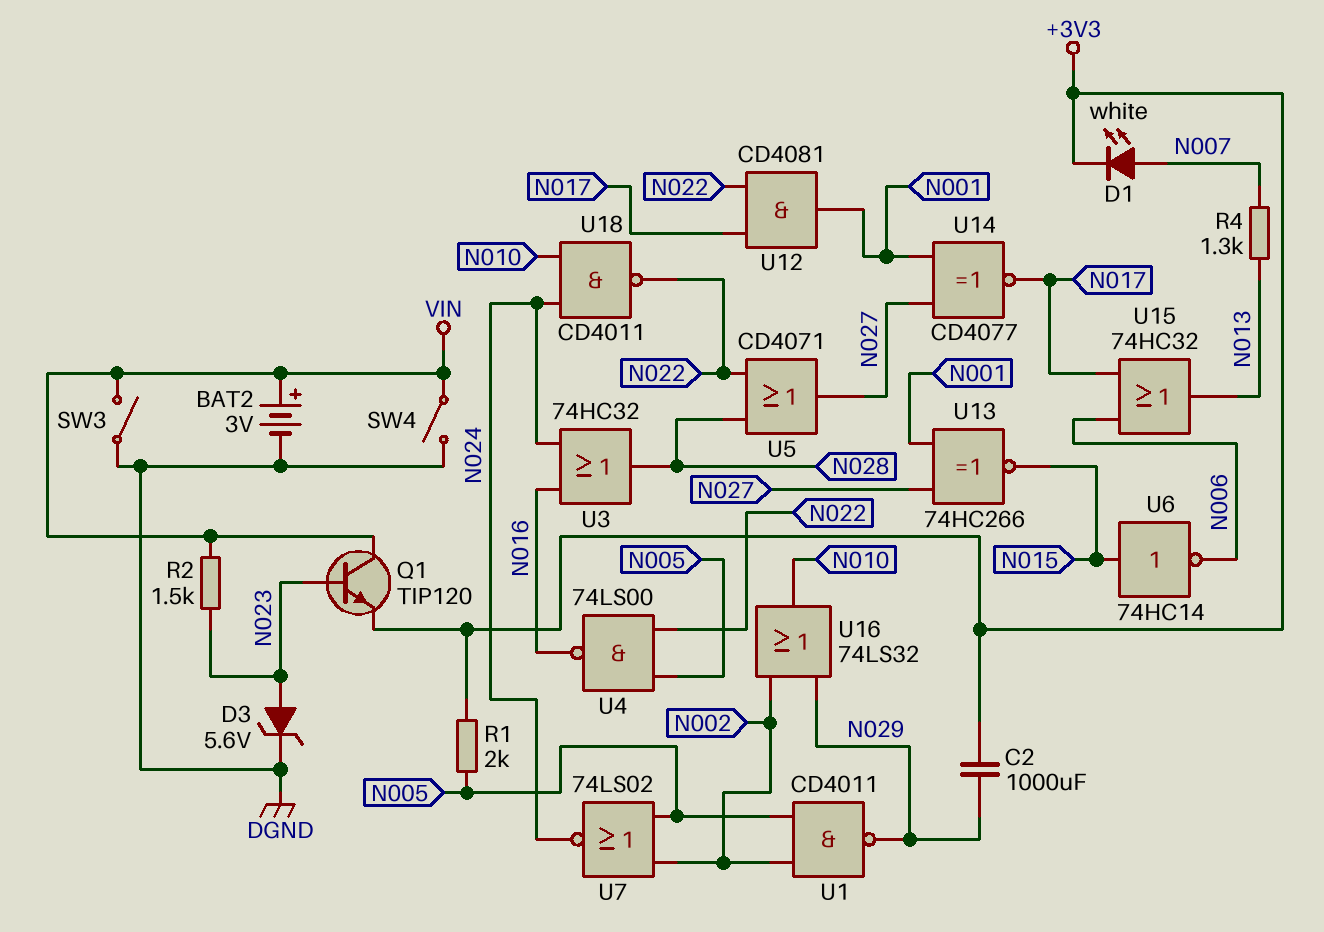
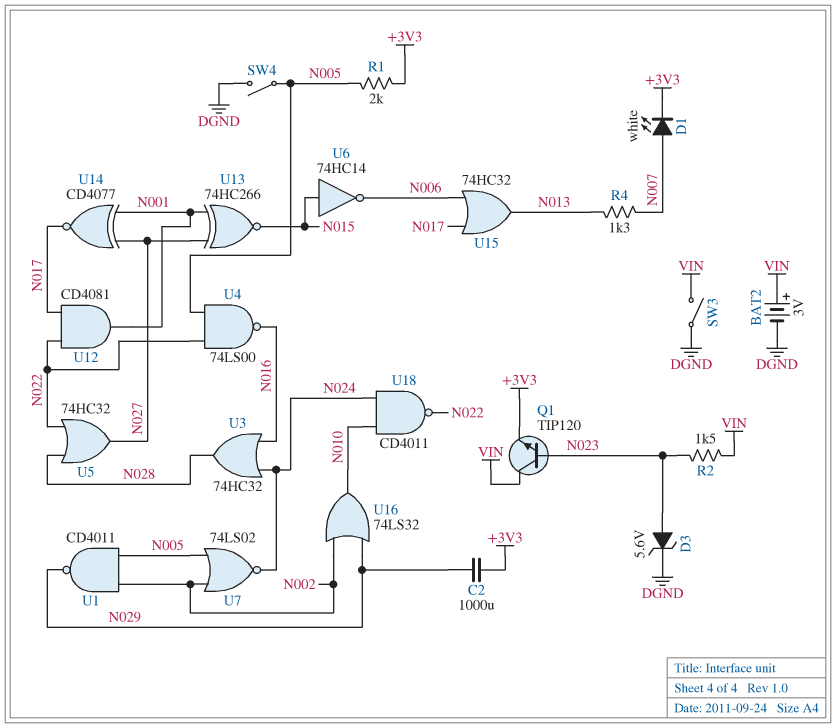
SW4: switch (DGND, VIN) -> switch (DGND, N005)
U5: OR CD4071 (in N022, in N028, out N027) -> OR 74HC32 (in N022, in N028, out N027)

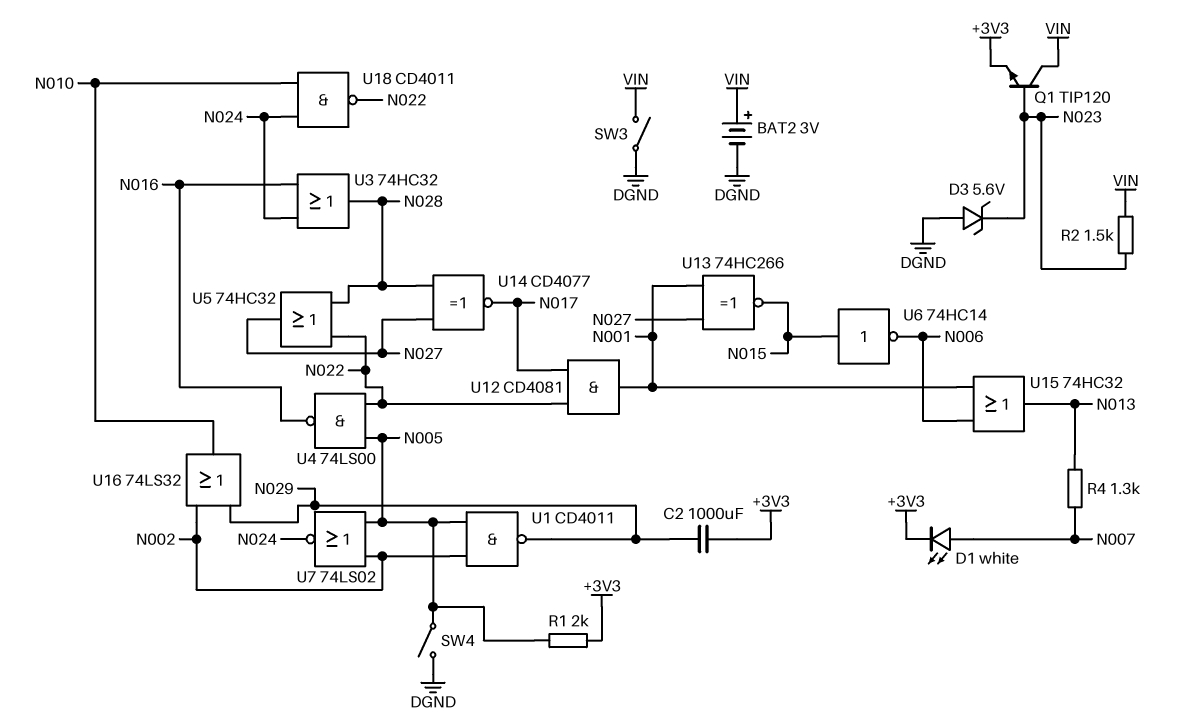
D3: zener 5.6V (A N023, K DGND) -> zener 5.6V (A DGND, K N023)
U14: XNOR CD4077 (in N001, in N027, out N017) -> XNOR CD4077 (in N027, in N028, out N017)
U15: OR 74HC32 (in N006, in N017, out N013) -> OR 74HC32 (in N001, in N006, out N013)

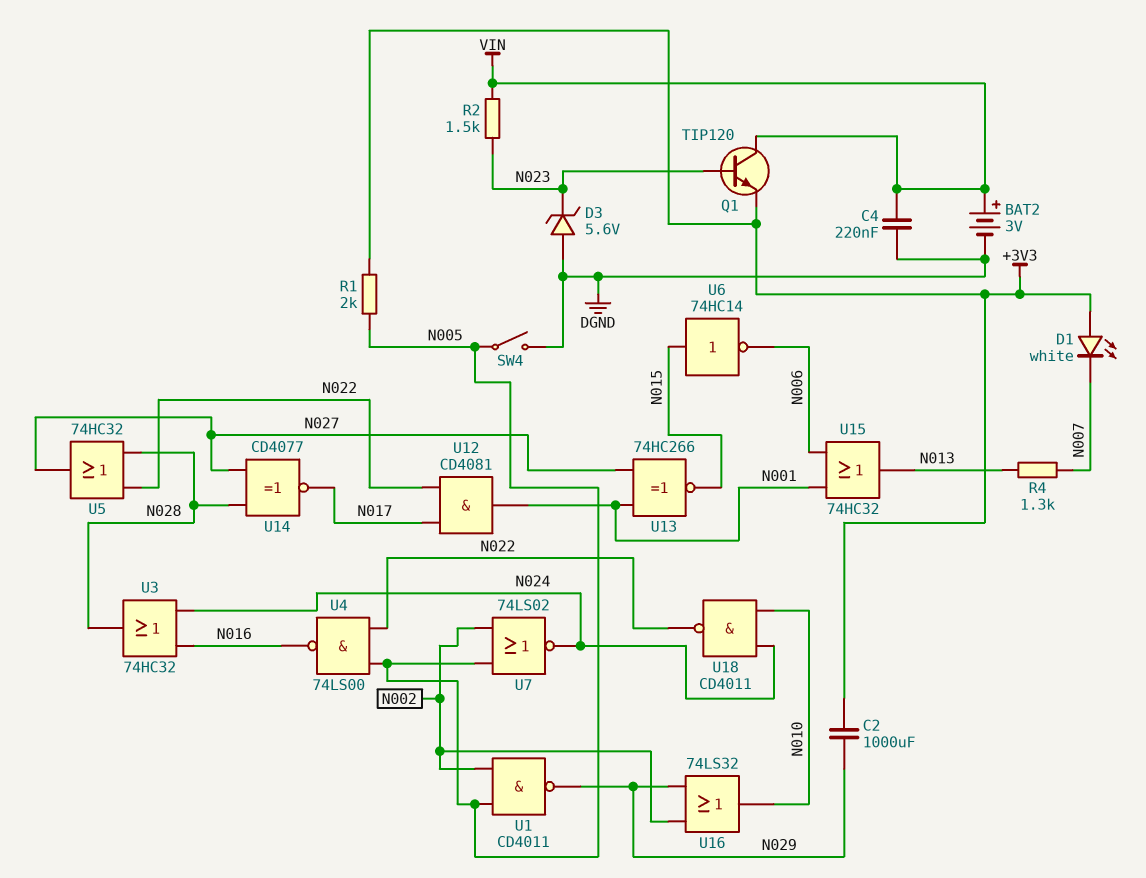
C4: none -> 220nF (DGND, VIN)
D1: LED white (A N007, K +3V3) -> LED white (A +3V3, K N007)
SW3: switch (DGND, VIN) -> none

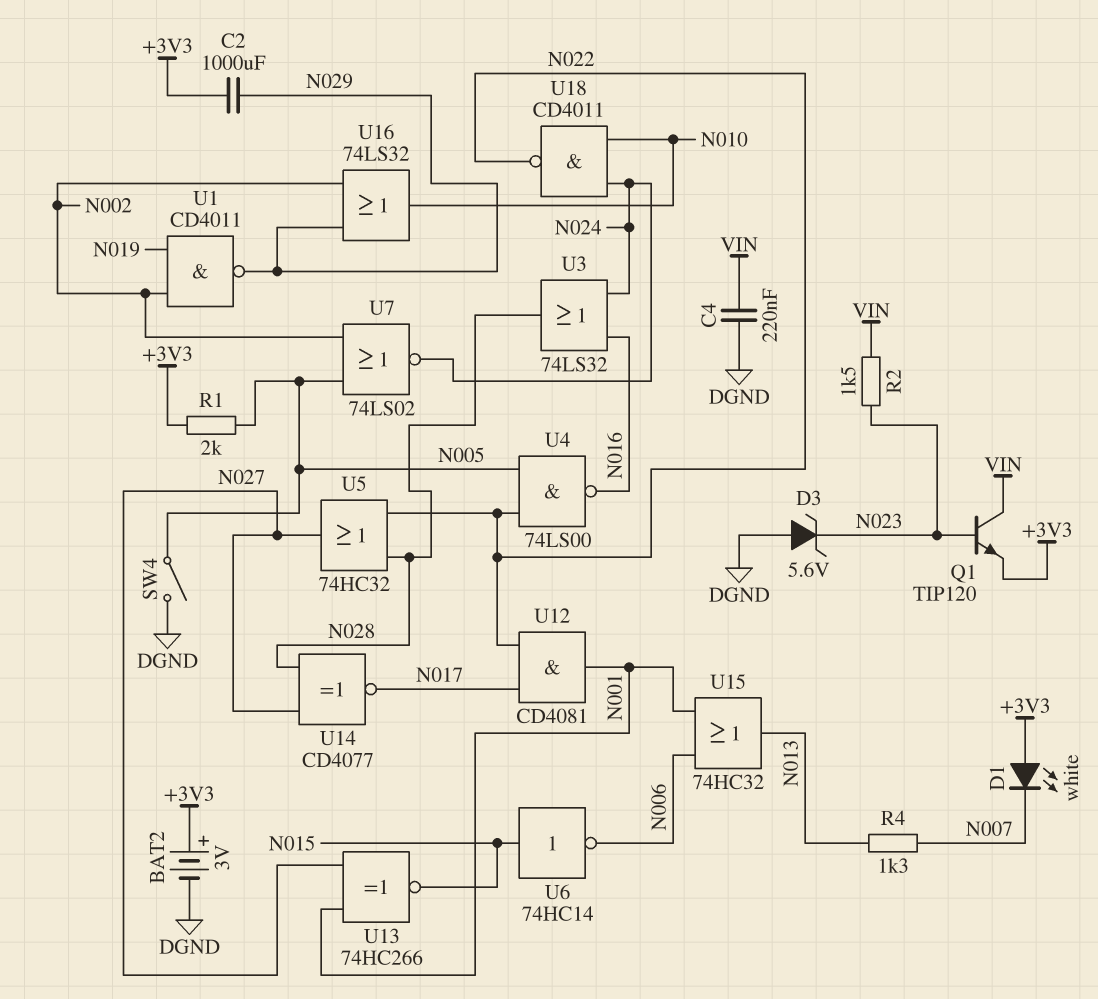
BAT2: 3V (plus VIN, minus DGND) -> 3V (plus +3V3, minus DGND)
U1: NAND CD4011 (in N002, in N005, out N029) -> NAND CD4011 (in N002, in N019, out N029)
U3: OR 74HC32 (in N016, in N024, out N028) -> OR 74LS32 (in N016, in N024, out N028)

